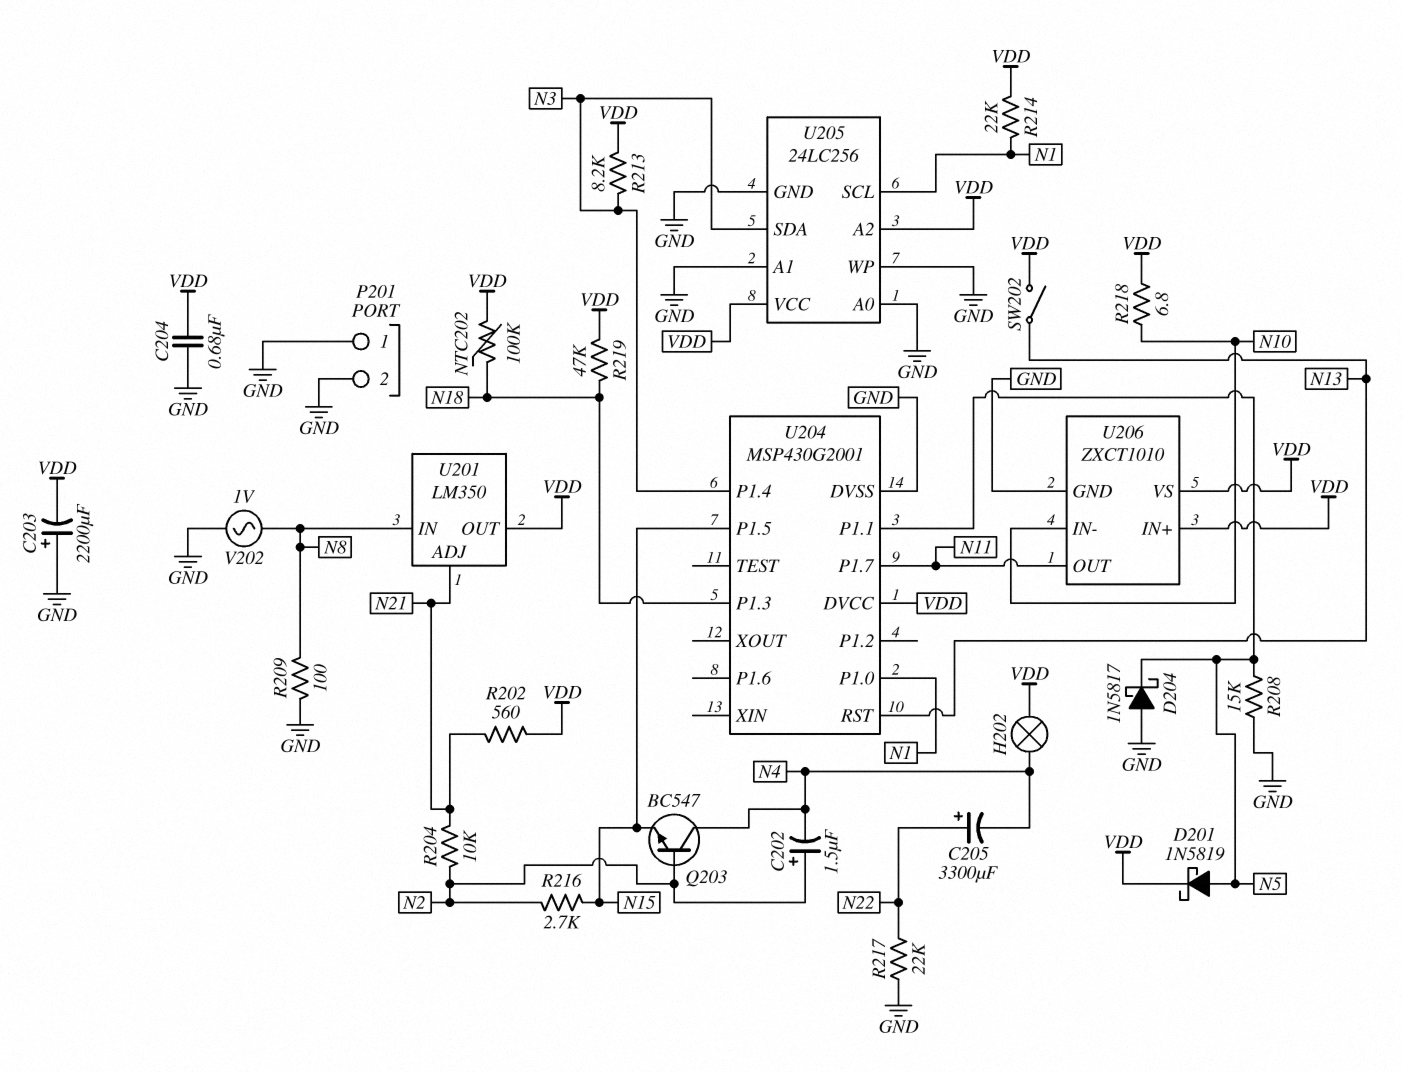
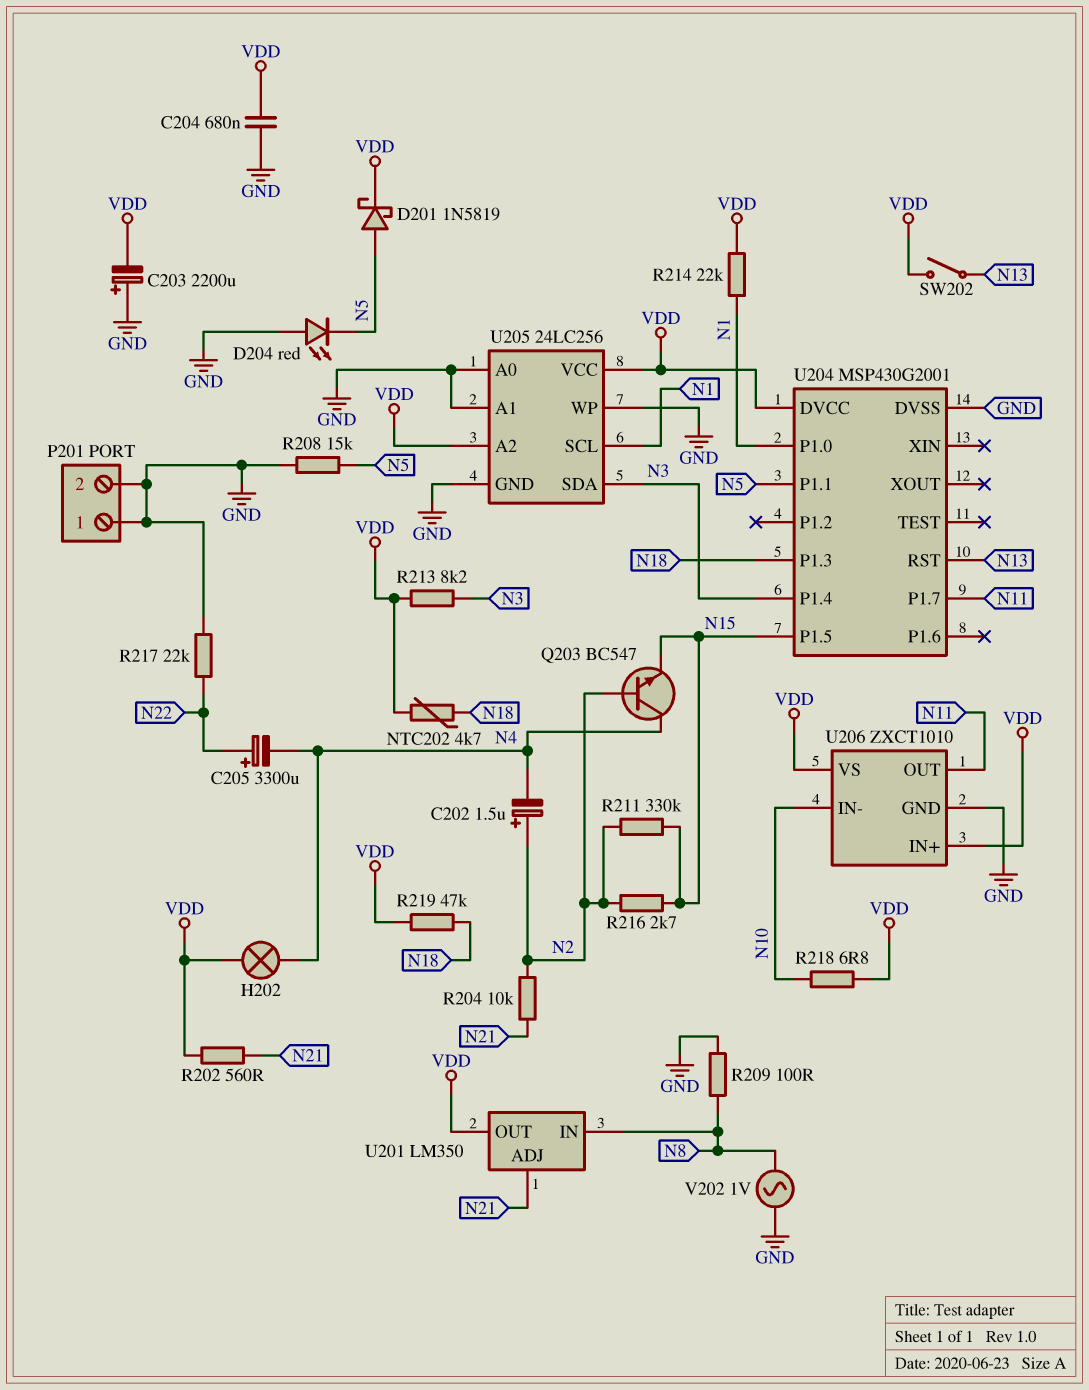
D204: schottky 1N5817 (A GND, K N5) -> LED red (A GND, K N5)
NTC202: 100k (N18, VDD) -> 4.7k (N18, VDD)
R211: none -> 330k (N2, N15)

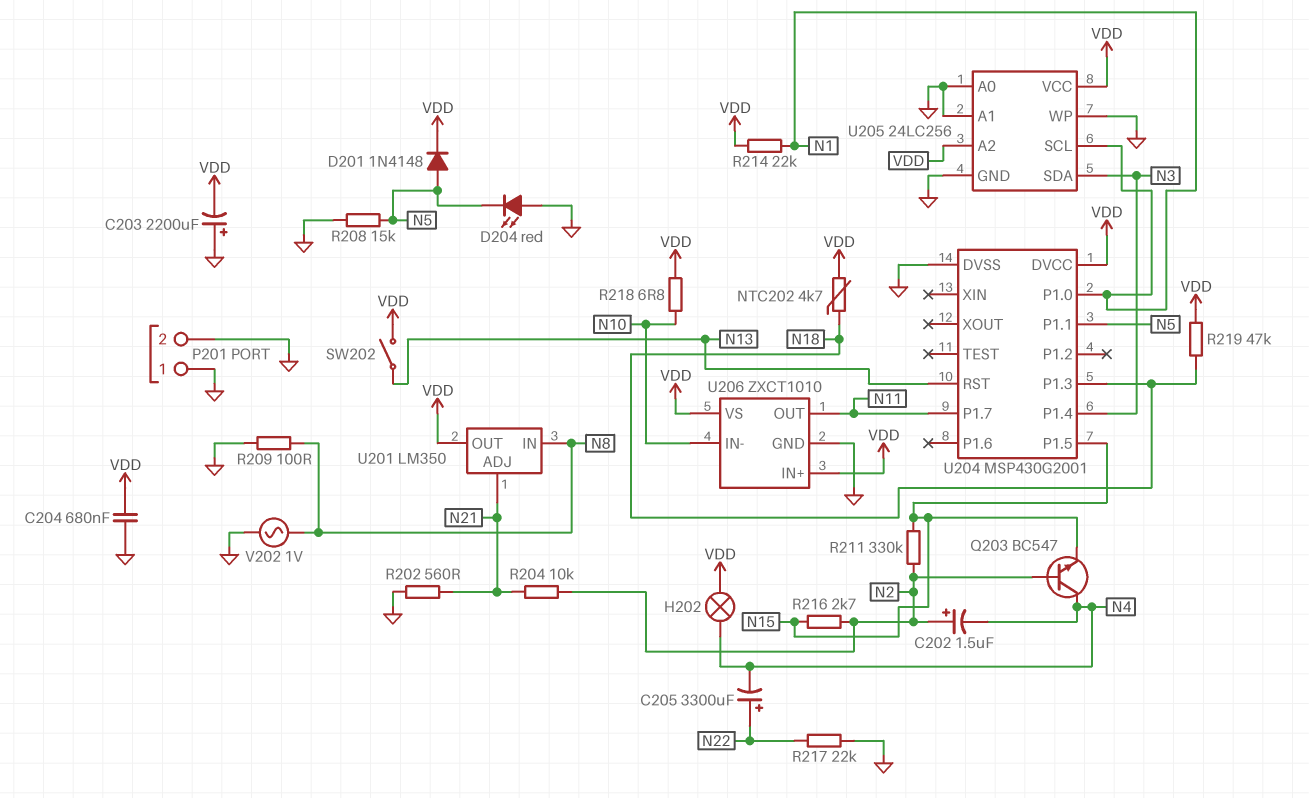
D201: schottky 1N5819 (A N5, K VDD) -> diode 1N4148 (A N5, K VDD)
R202: 560 (N21, VDD) -> 560 (GND, N21)
R213: 8.2k (N3, VDD) -> none

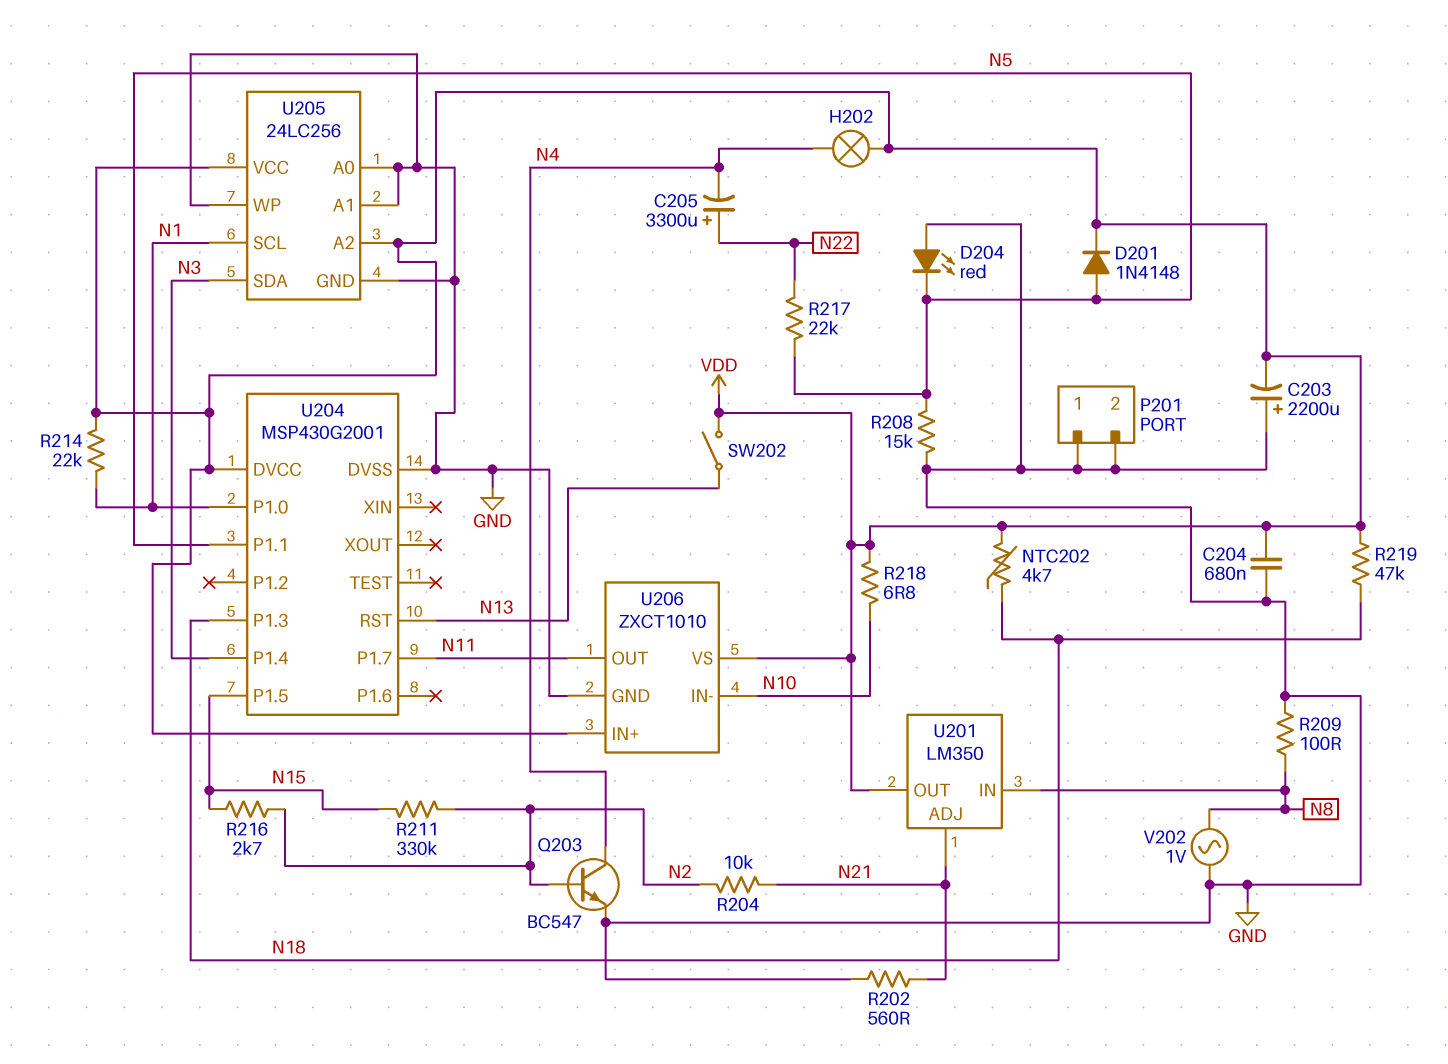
C202: 1.5uF (plus N2, minus N4) -> none
Q203: NPN BC547 (B N2, C N4, E N15) -> NPN BC547 (B N2, C N4, E GND)
R217: 22k (GND, N22) -> 22k (N5, N22)

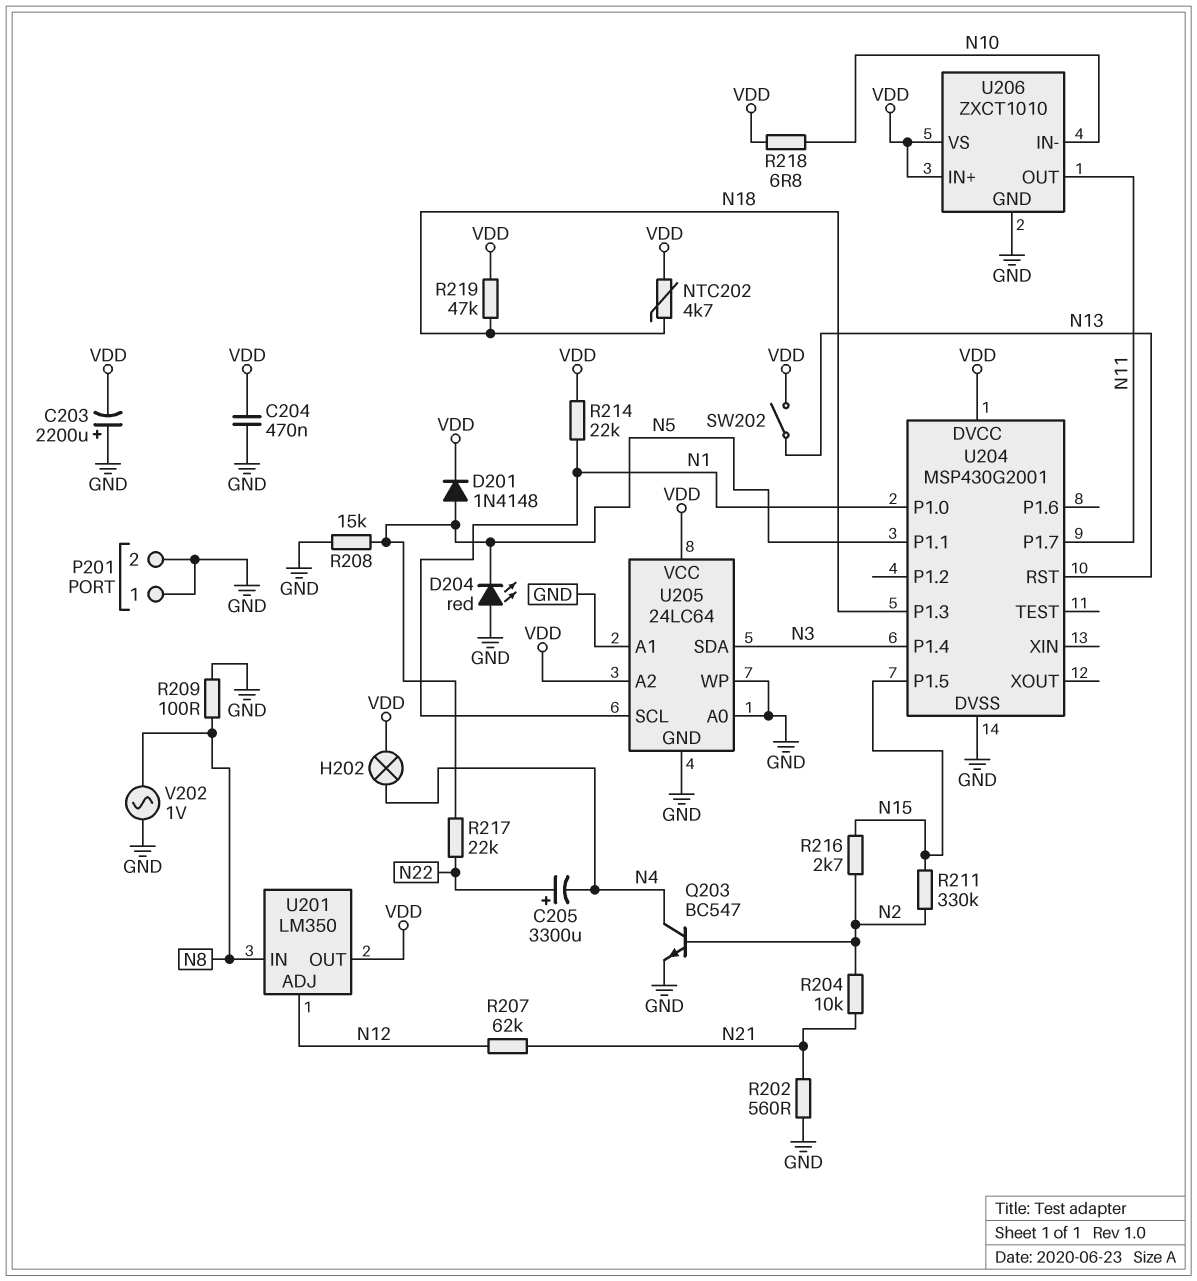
C204: 680nF (GND, VDD) -> 470nF (GND, VDD)
R207: none -> 62k (N12, N21)
U201 pin ADJ: N21 -> N12
U205: 24LC256 -> 24LC64

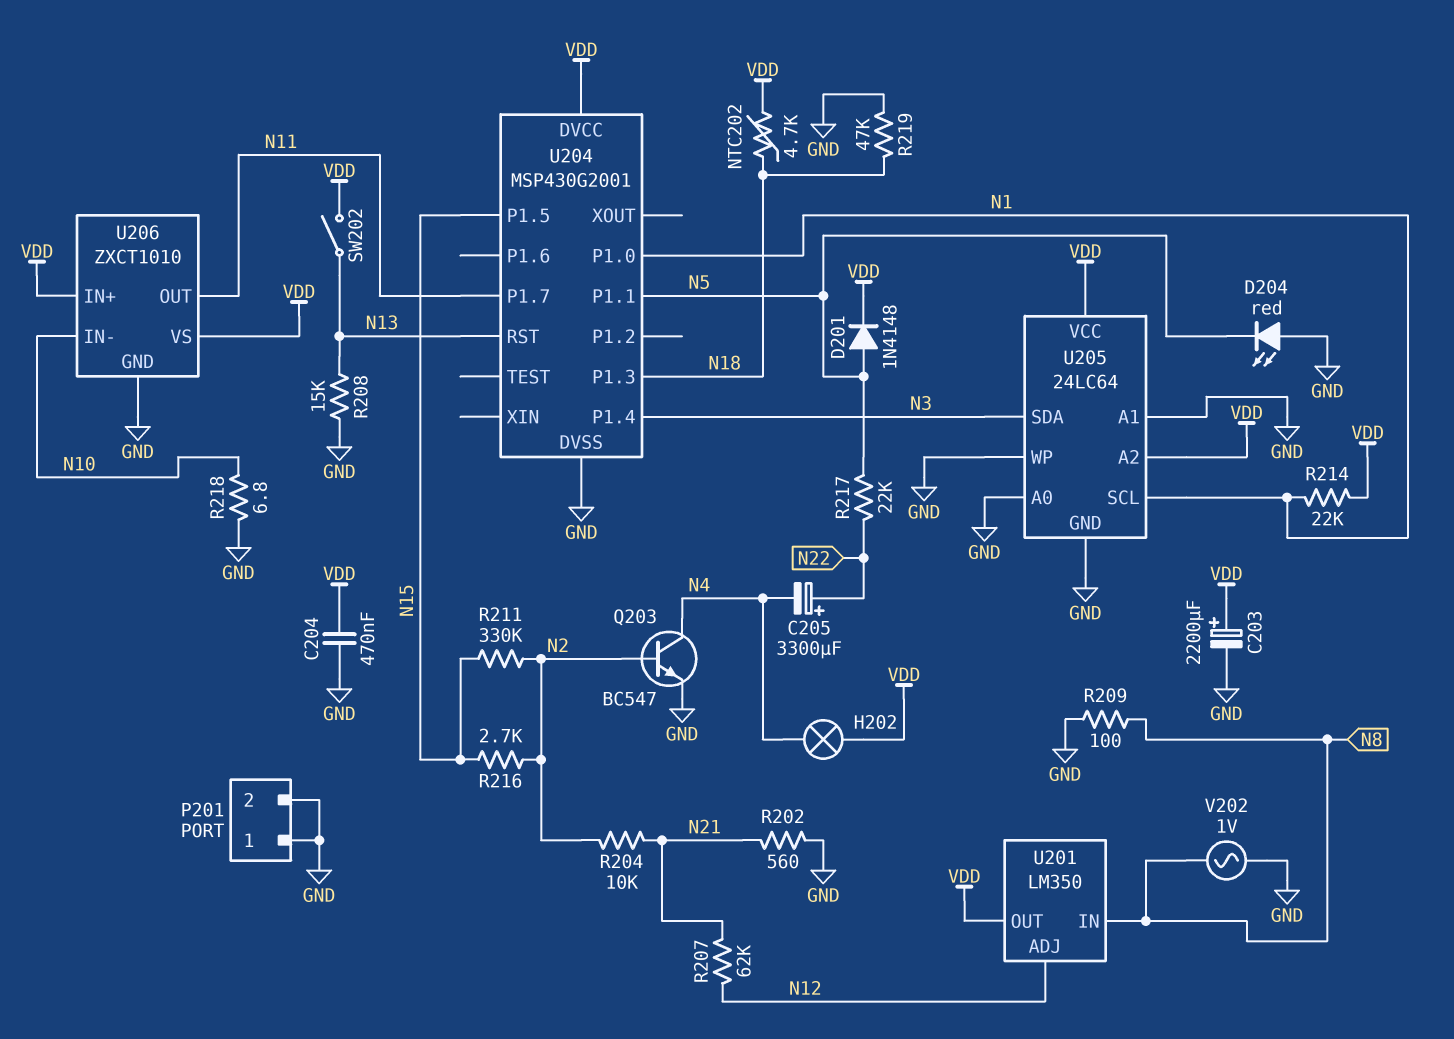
C203: 2200uF (plus GND, minus VDD) -> 2200uF (plus VDD, minus GND)
R208: 15k (GND, N5) -> 15k (GND, N13)
R218: 6.8 (N10, VDD) -> 6.8 (GND, N10)
R219: 47k (N18, VDD) -> 47k (GND, N18)

